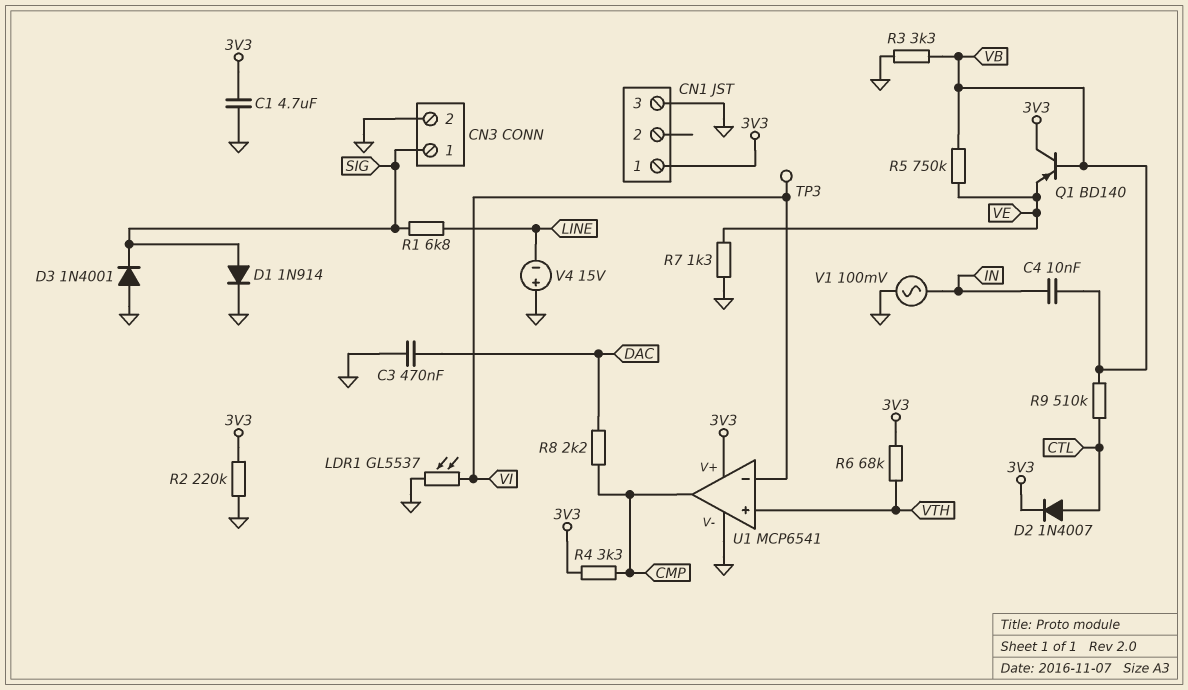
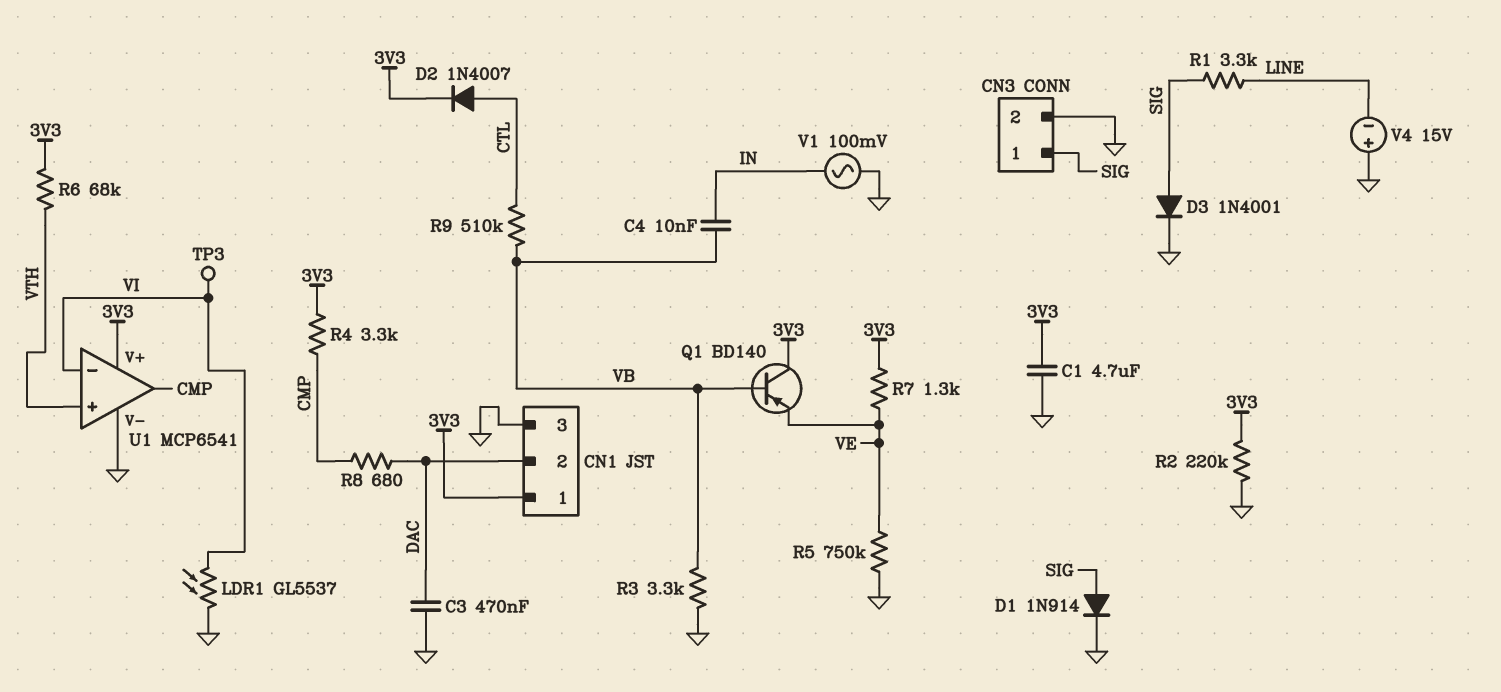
CN1 pin 2: none -> DAC
D3: diode 1N4001 (A GND, K SIG) -> diode 1N4001 (A SIG, K GND)
R1: 6.8k (LINE, SIG) -> 3.3k (LINE, SIG)
R5: 750k (VB, VE) -> 750k (GND, VE)
R7: 1.3k (GND, VE) -> 1.3k (3V3, VE)
R8: 2.2k (CMP, DAC) -> 680 (CMP, DAC)

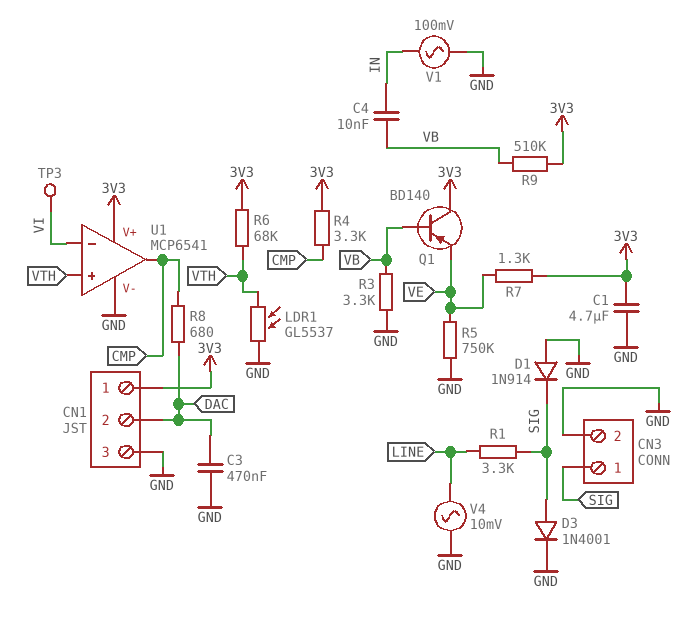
D1: diode 1N914 (A SIG, K GND) -> diode 1N914 (A GND, K SIG)
D2: diode 1N4007 (A CTL, K 3V3) -> none
LDR1: GL5537 (GND, VI) -> GL5537 (GND, VTH)
R2: 220k (3V3, GND) -> none
R9: 510k (CTL, VB) -> 510k (3V3, VB)
V4: 15V (plus GND, minus LINE) -> AC 10mV (GND, LINE)

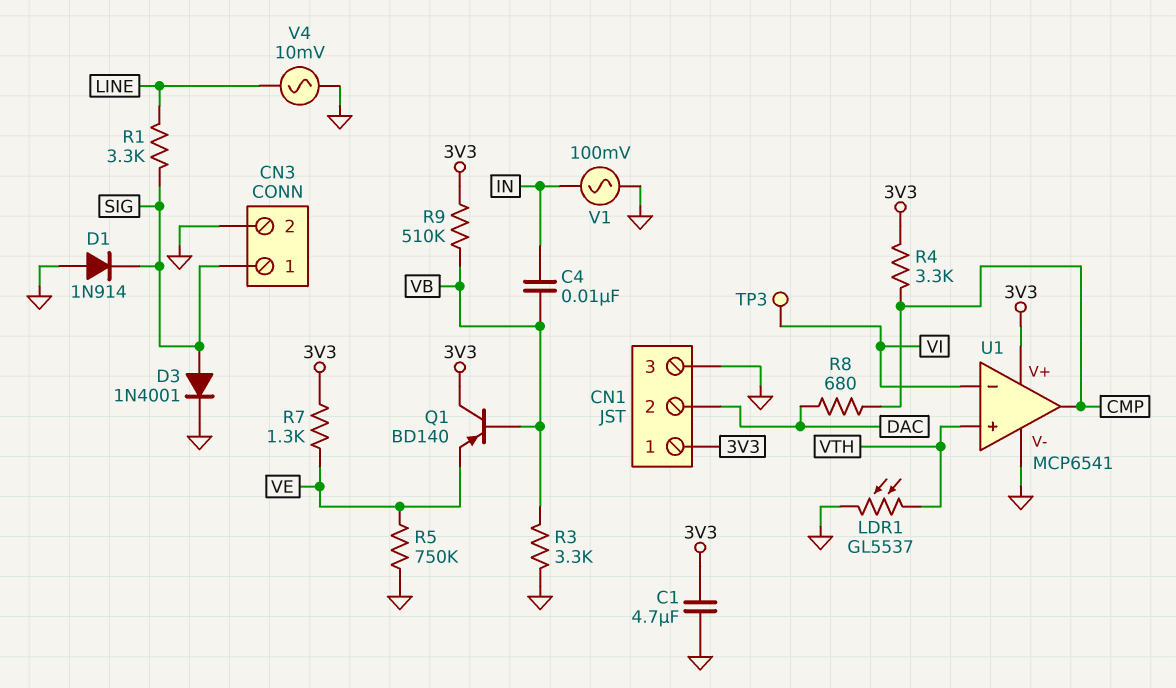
C3: 470nF (DAC, GND) -> none
R6: 68k (3V3, VTH) -> none

